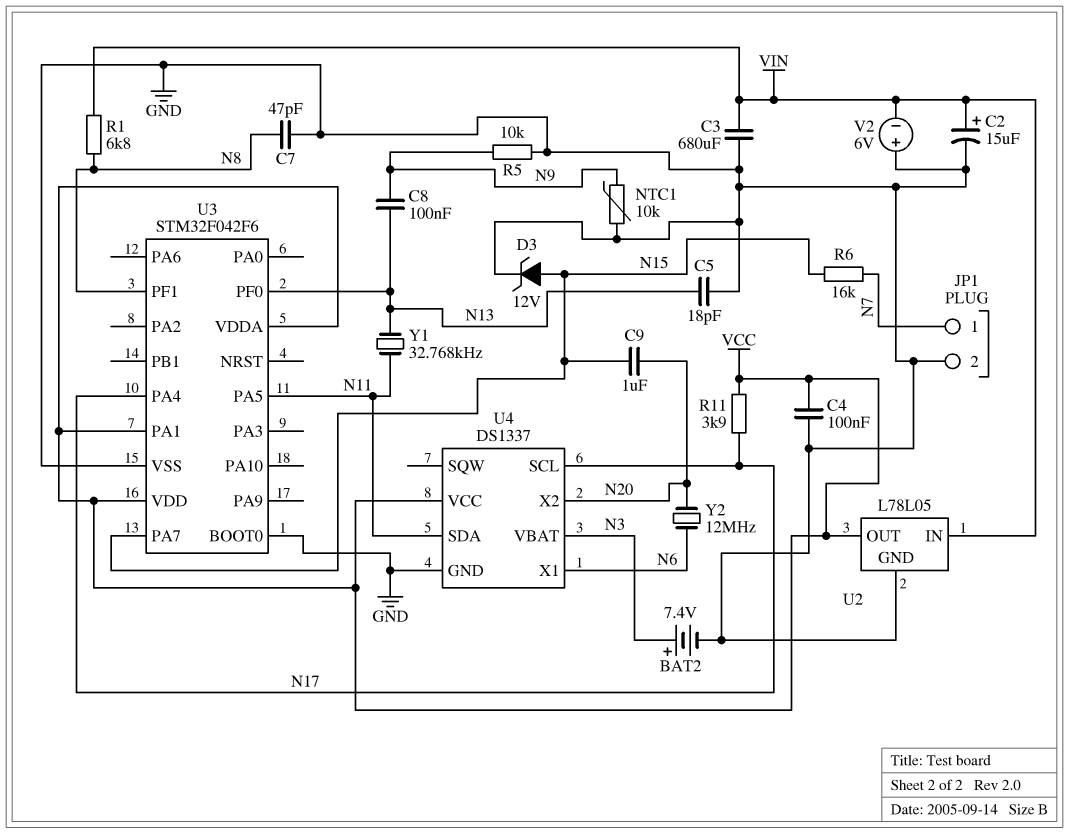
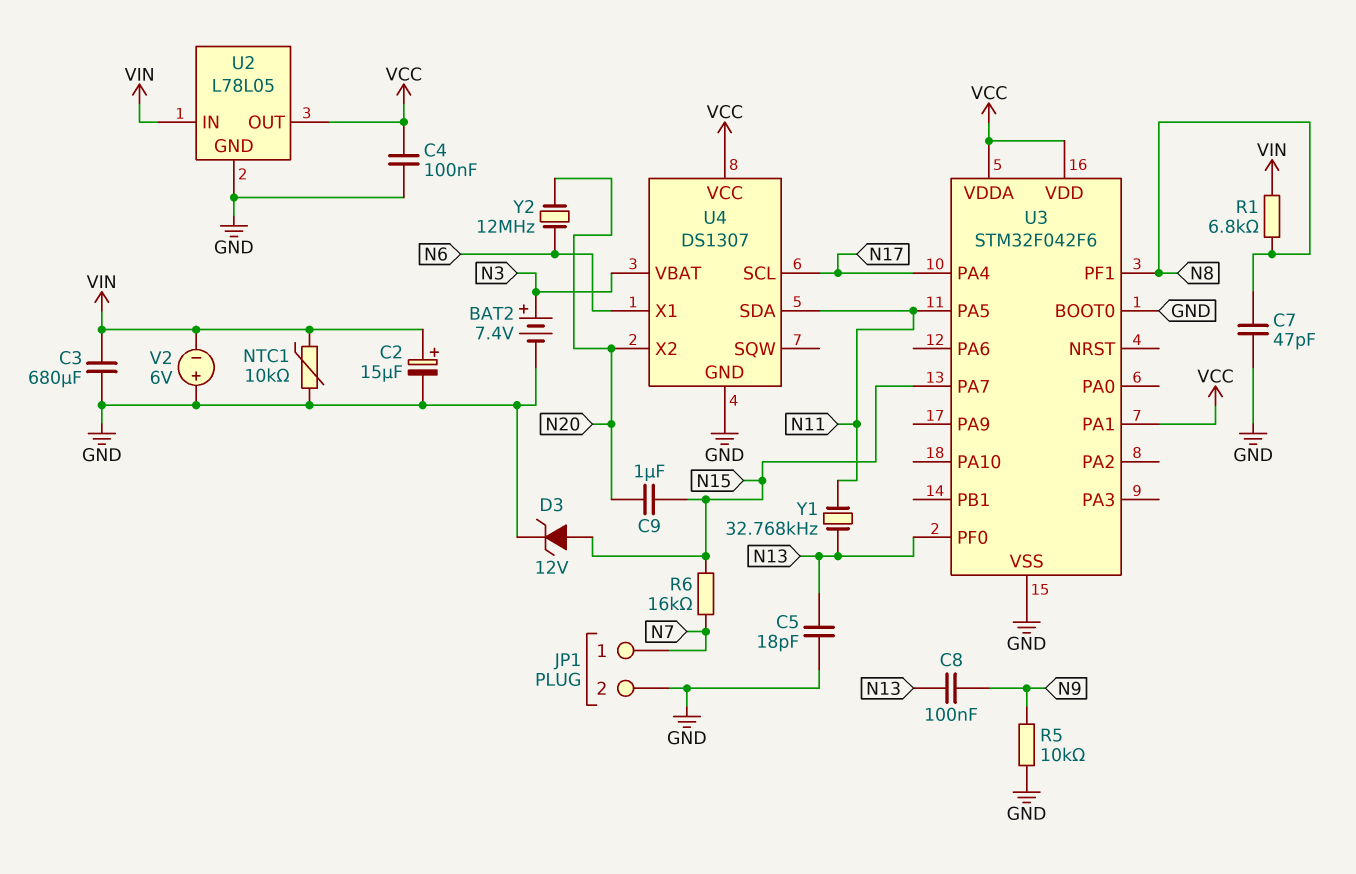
NTC1: 10k (GND, N9) -> 10k (GND, VIN)
R11: 3.9k (N17, VCC) -> none
U4: DS1337 -> DS1307

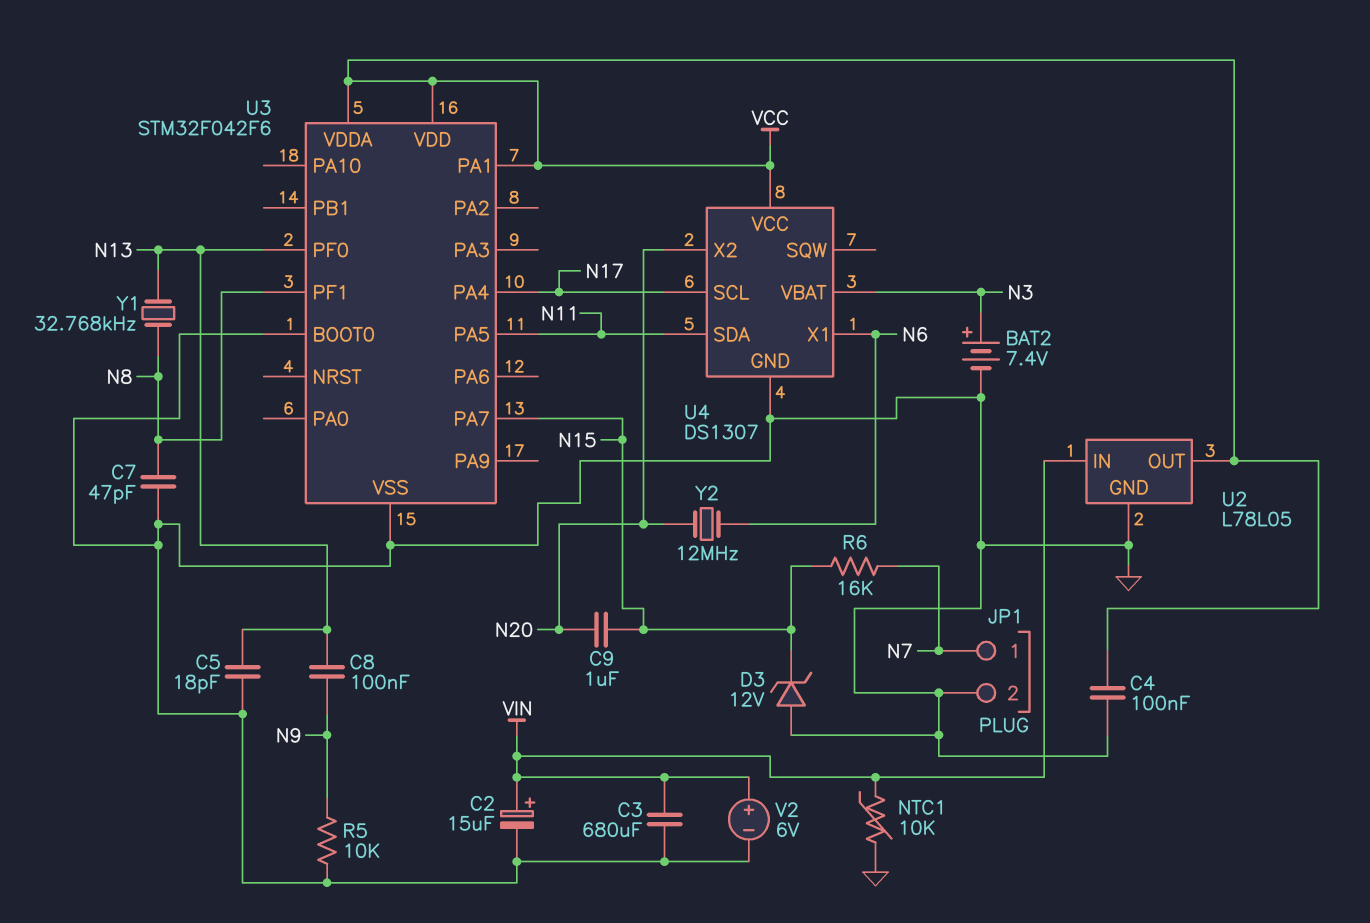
D3: zener 12V (A N15, K GND) -> zener 12V (A GND, K N15)
R1: 6.8k (N8, VIN) -> none
V2: 6V (plus GND, minus VIN) -> 6V (plus VIN, minus GND)
Y1: 32.768kHz (N11, N13) -> 32.768kHz (N8, N13)

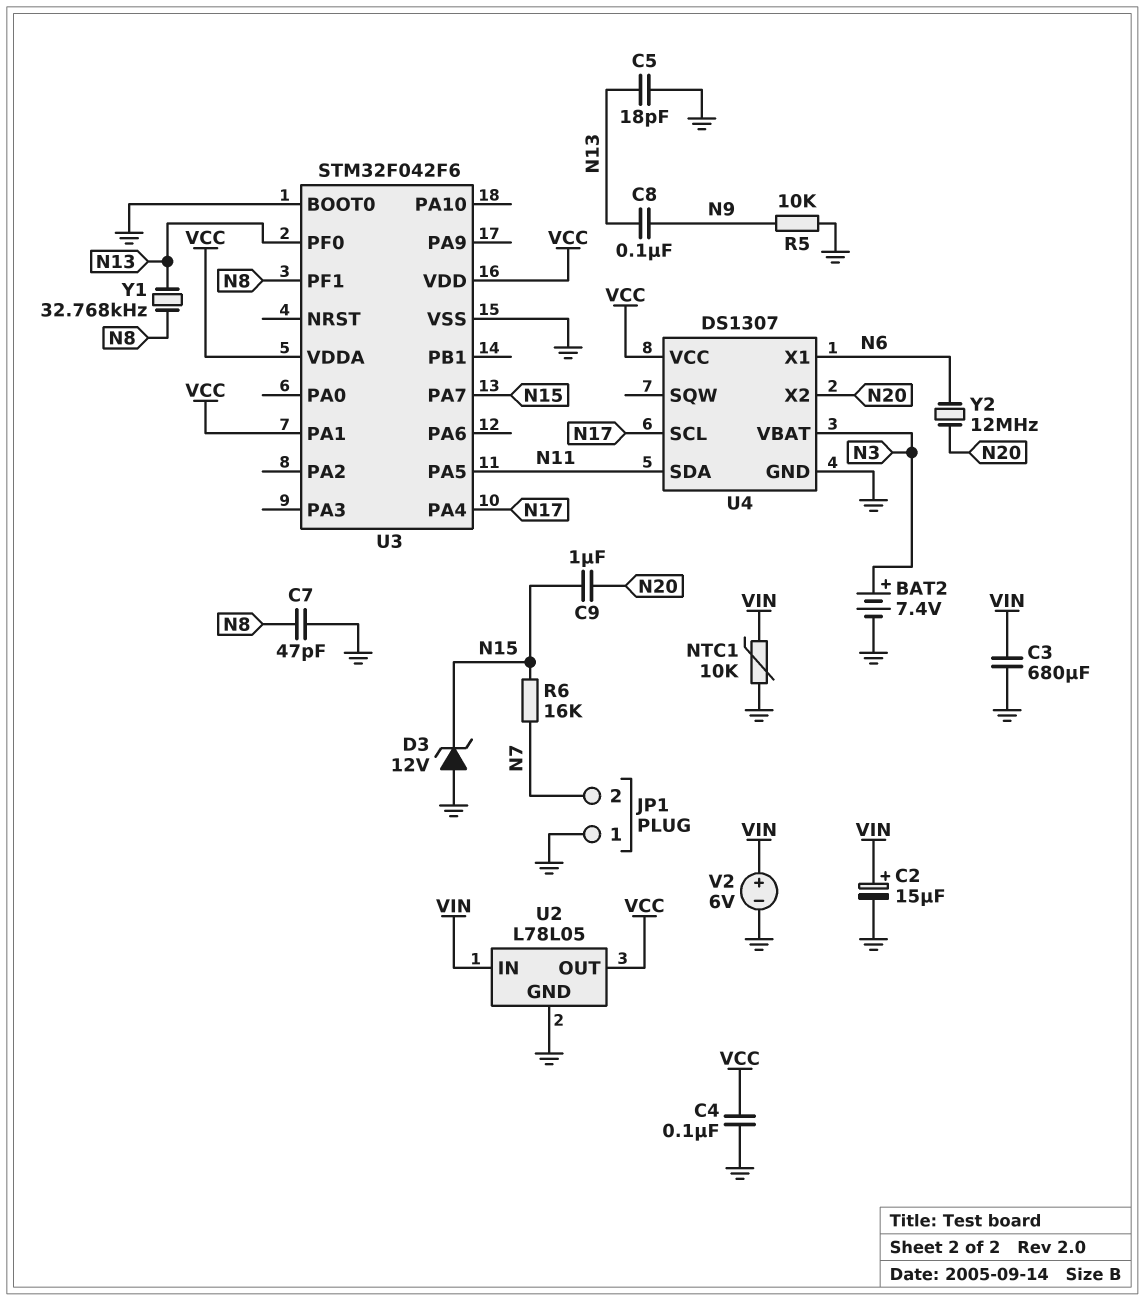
JP1 pin 1: N7 -> GND
JP1 pin 2: GND -> N7

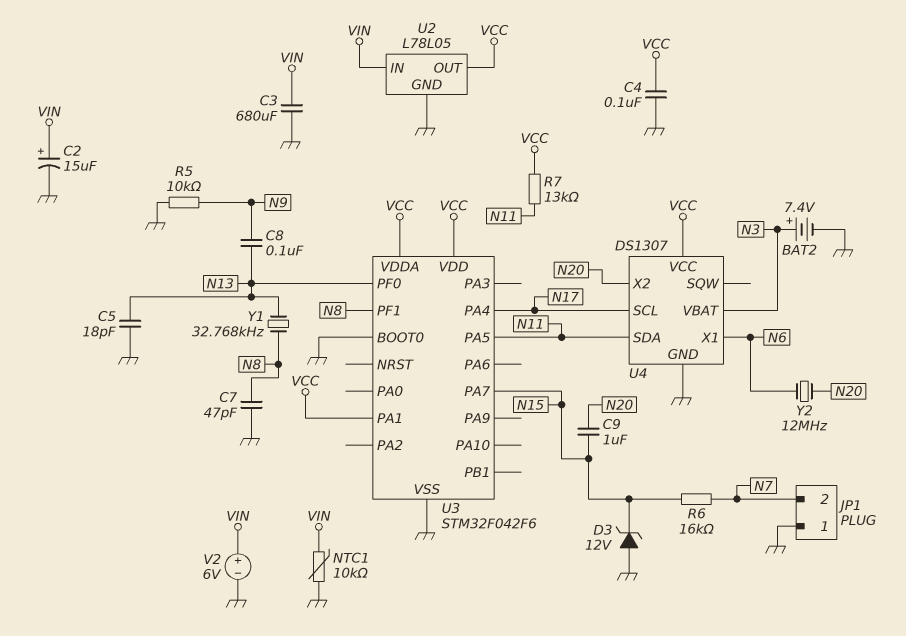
R7: none -> 13k (N11, VCC)

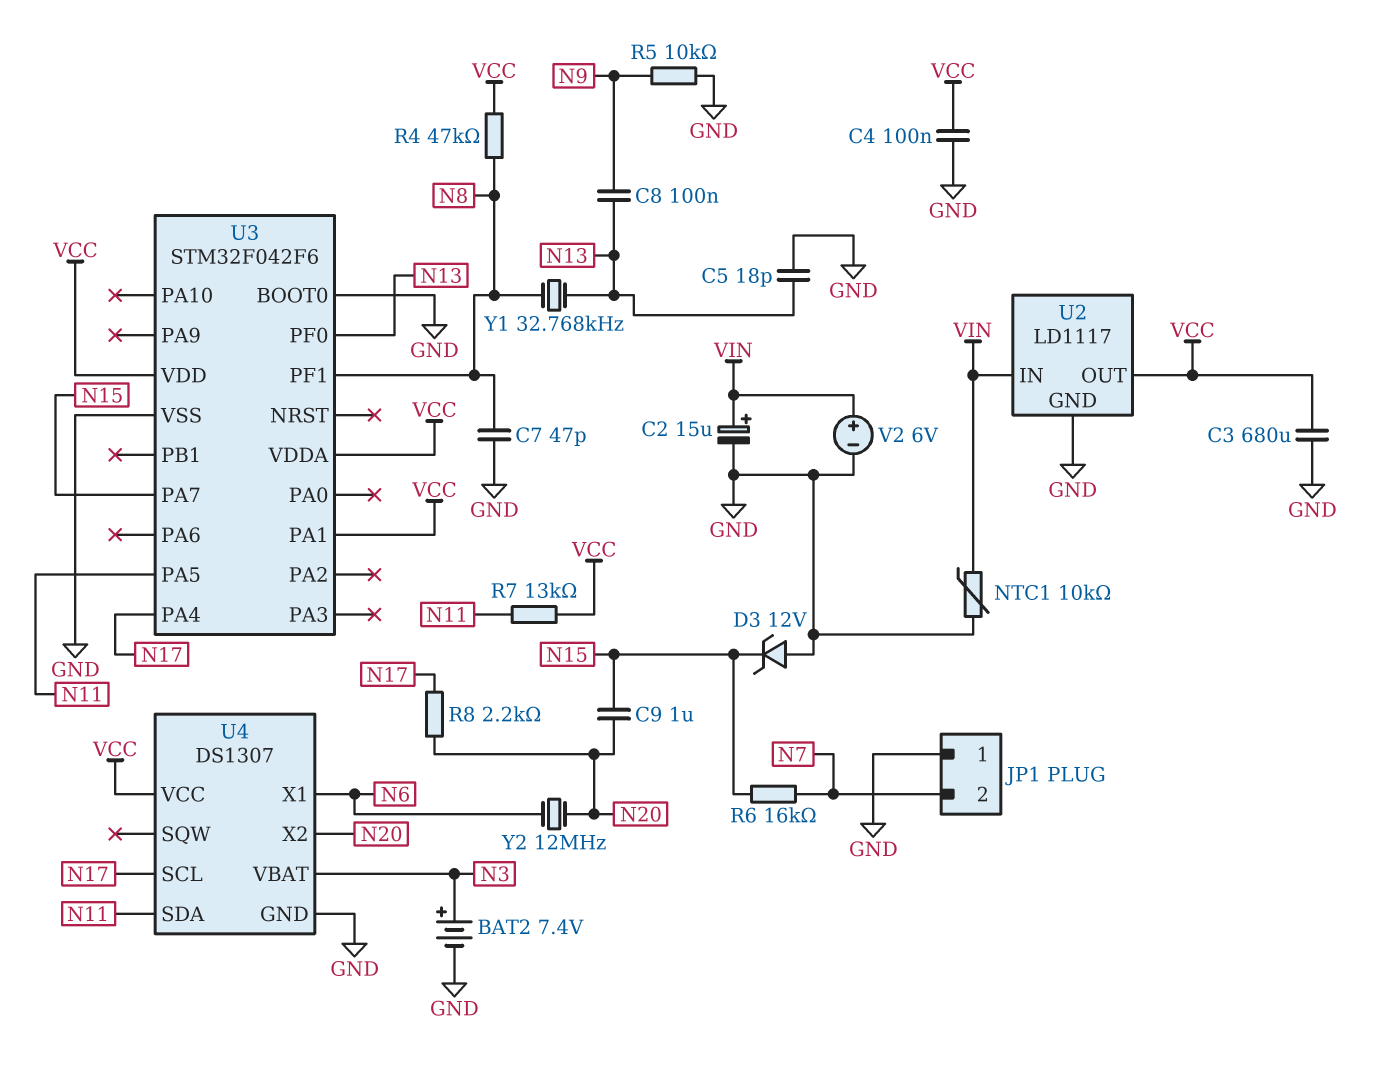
C3: 680uF (GND, VIN) -> 680uF (GND, VCC)
R4: none -> 47k (N8, VCC)
R8: none -> 2.2k (N17, N20)
U2: L78L05 -> LD1117

